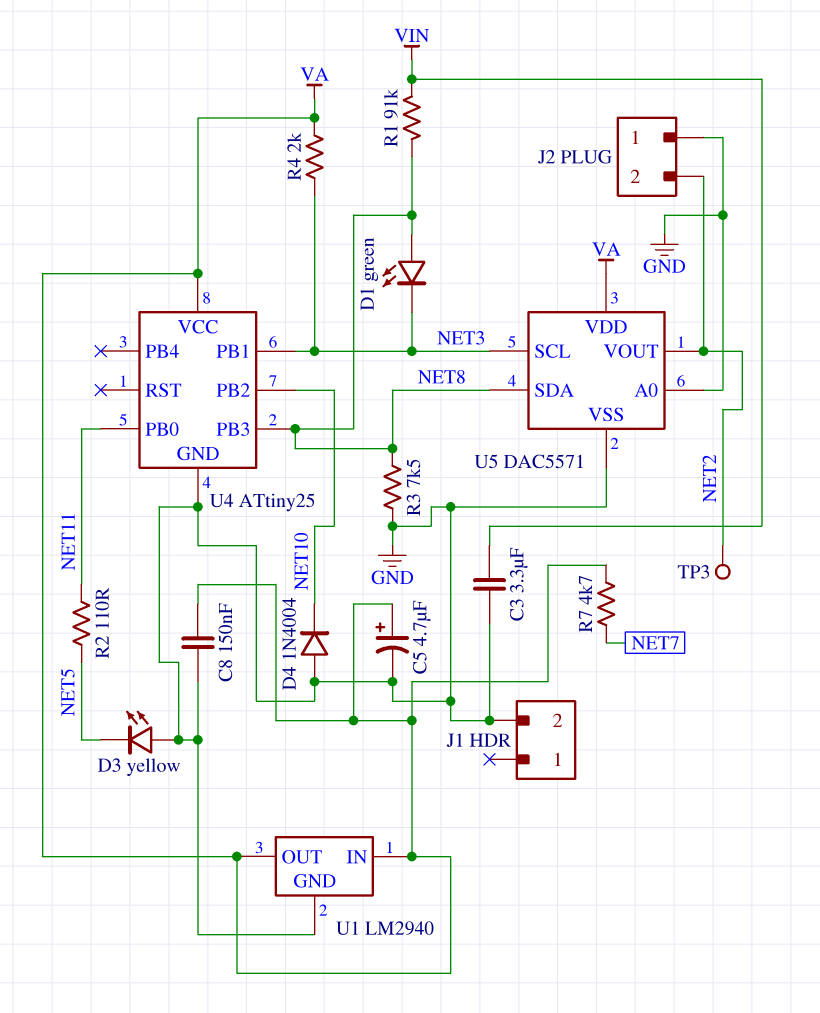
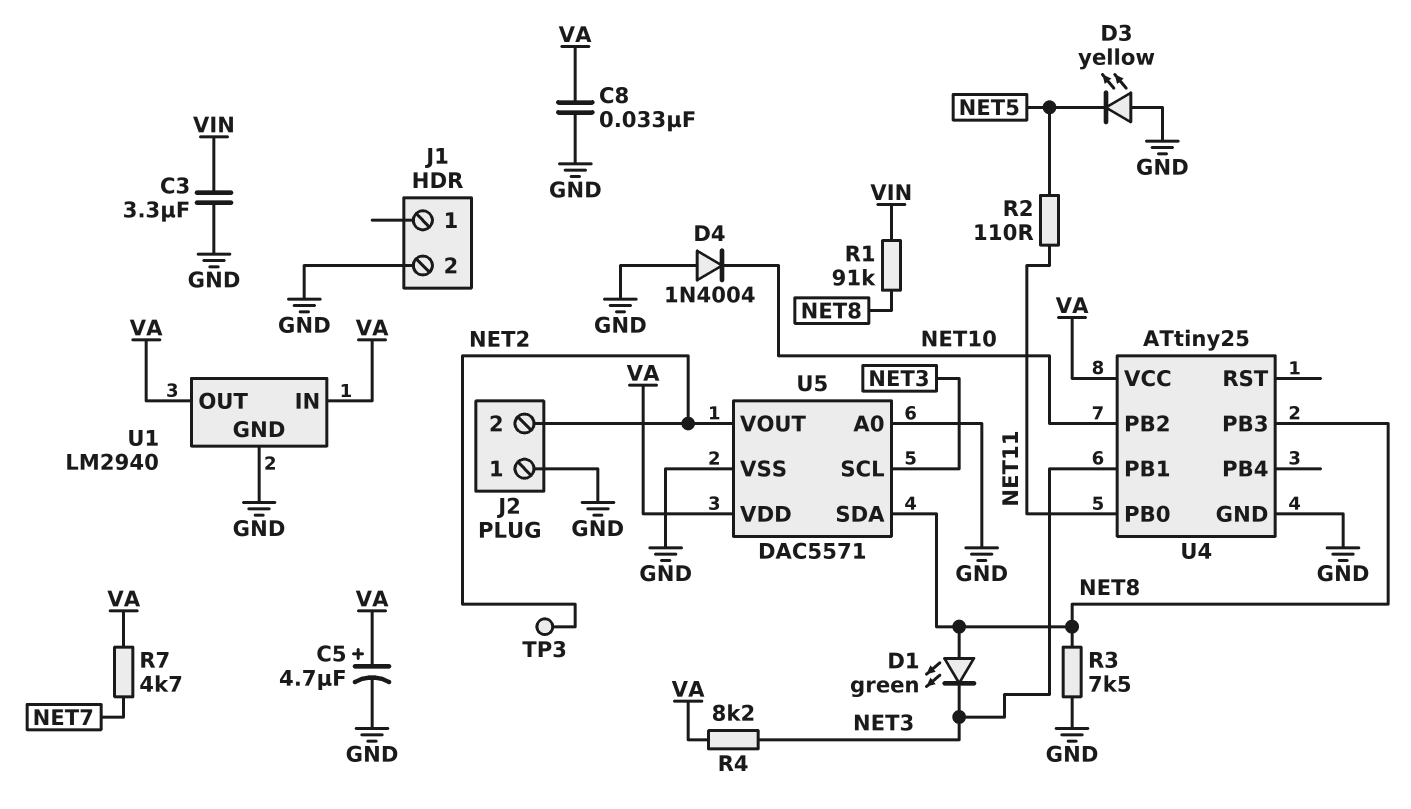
C8: 150nF (GND, VA) -> 33nF (GND, VA)
R4: 2k (NET3, VA) -> 8.2k (NET3, VA)

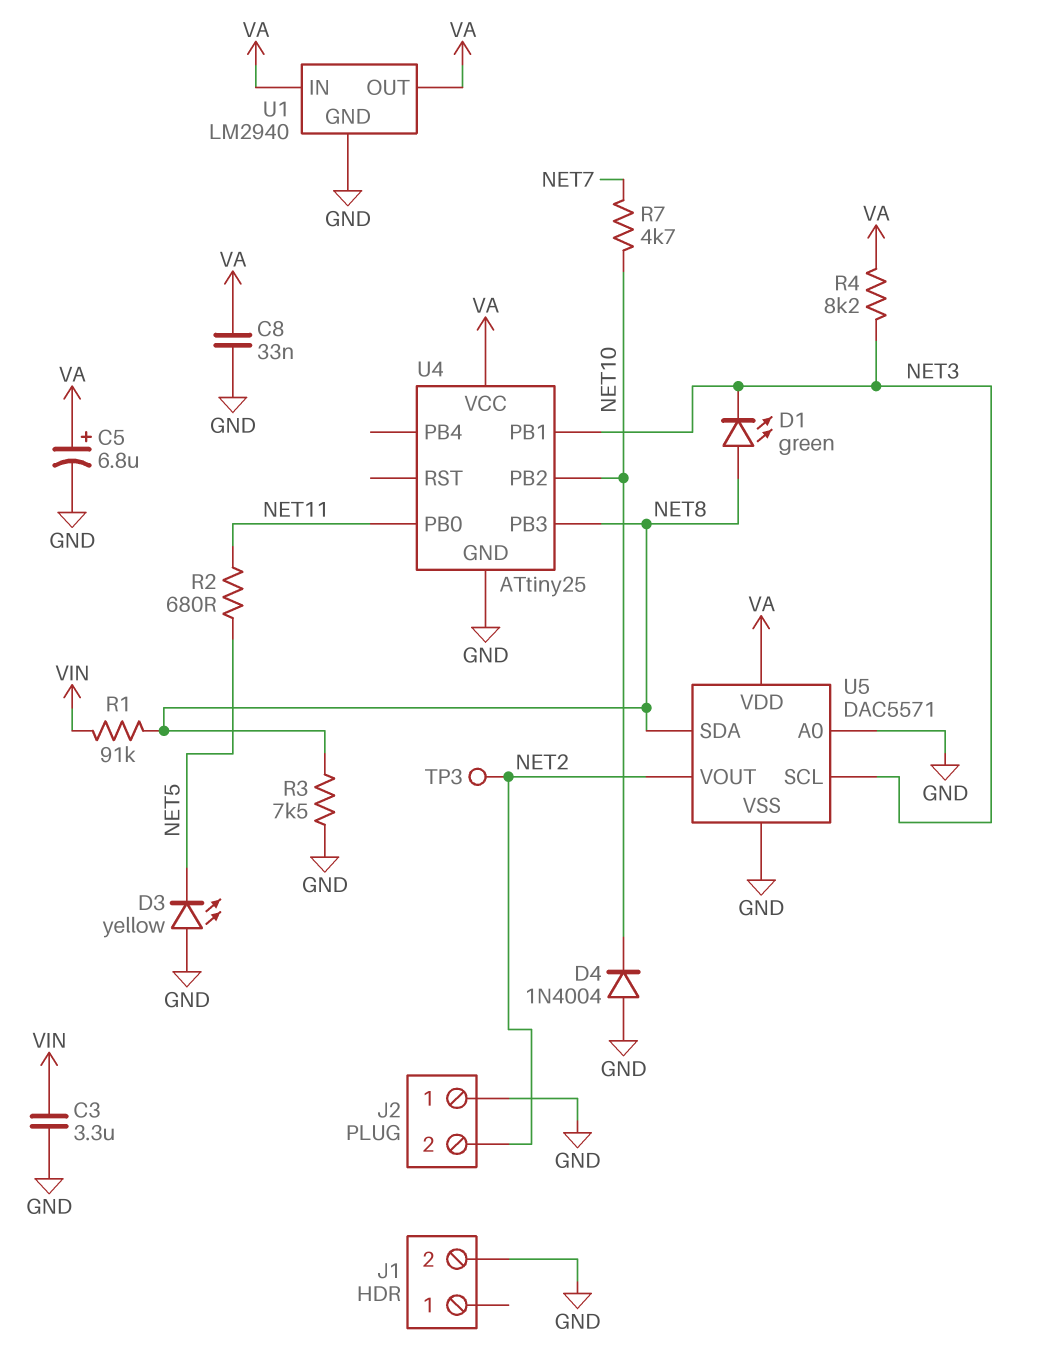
C5: 4.7uF (plus VA, minus GND) -> 6.8uF (plus VA, minus GND)
R2: 110 (NET5, NET11) -> 680 (NET5, NET11)
R7: 4.7k (NET7, VA) -> 4.7k (NET7, NET10)

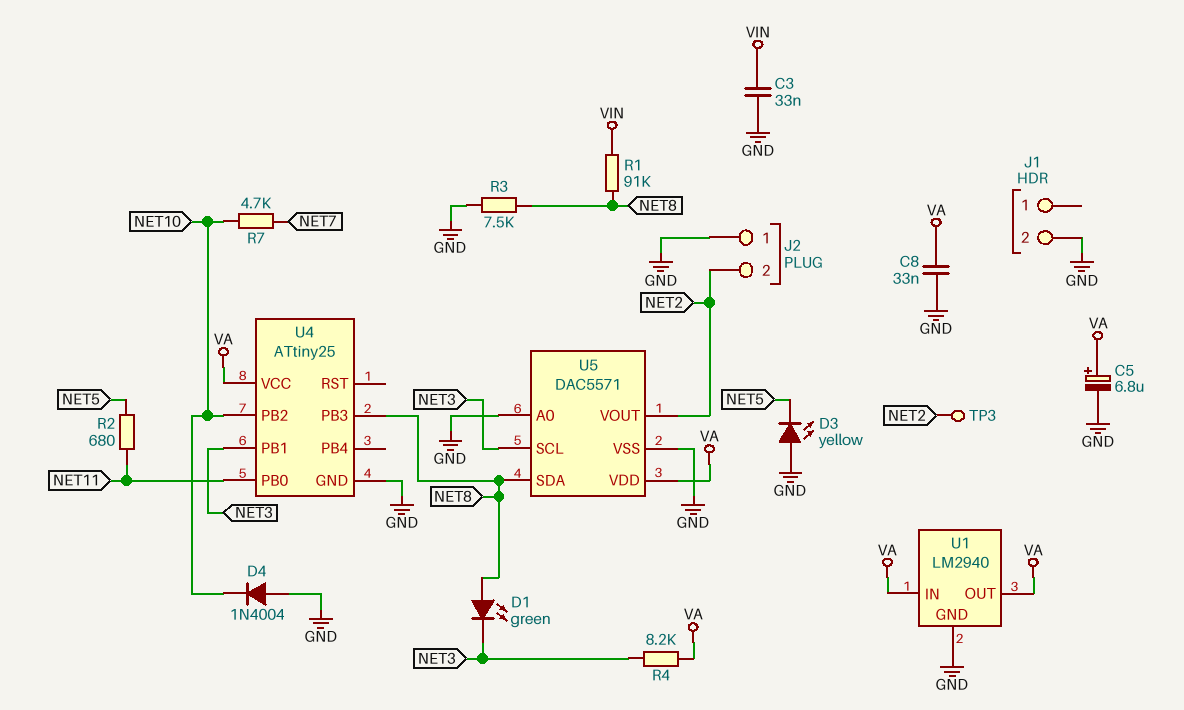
C3: 3.3uF (GND, VIN) -> 33nF (GND, VIN)

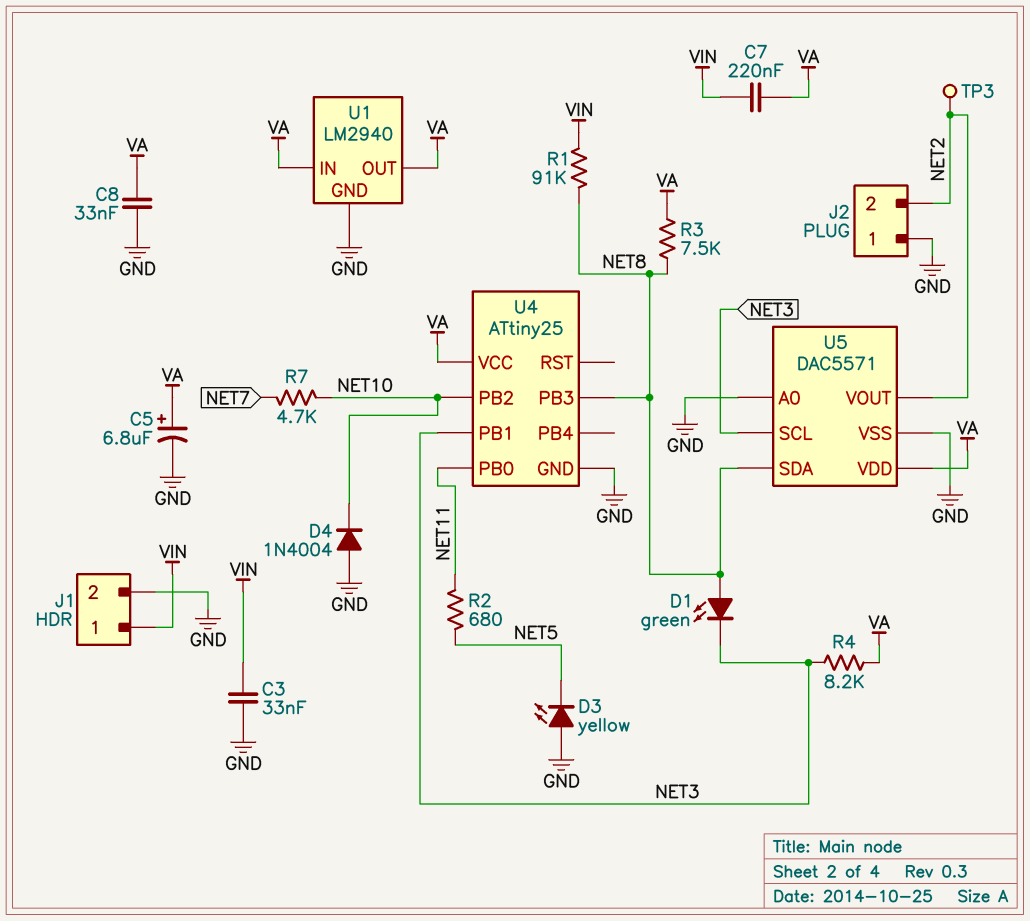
C7: none -> 220nF (VA, VIN)
J1 pin 1: none -> VIN
R3: 7.5k (GND, NET8) -> 7.5k (NET8, VA)

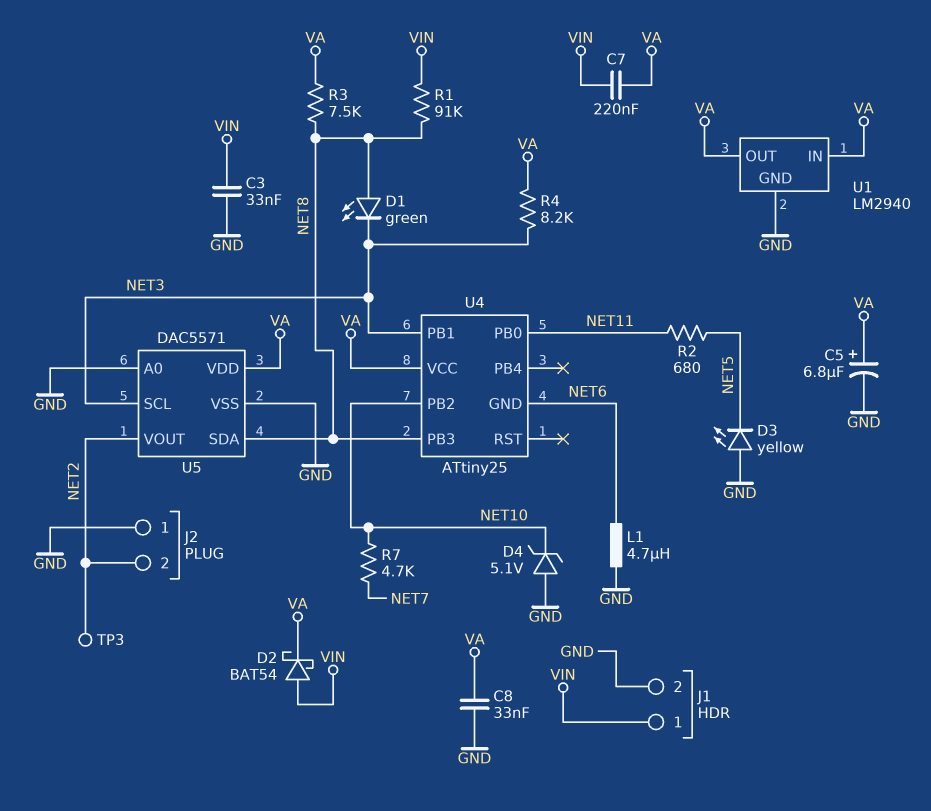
D2: none -> schottky BAT54 (A VIN, K VA)
D4: diode 1N4004 (A GND, K NET10) -> zener 5.1V (A GND, K NET10)
L1: none -> 4.7uH (GND, NET6)
U4 pin GND: GND -> NET6

